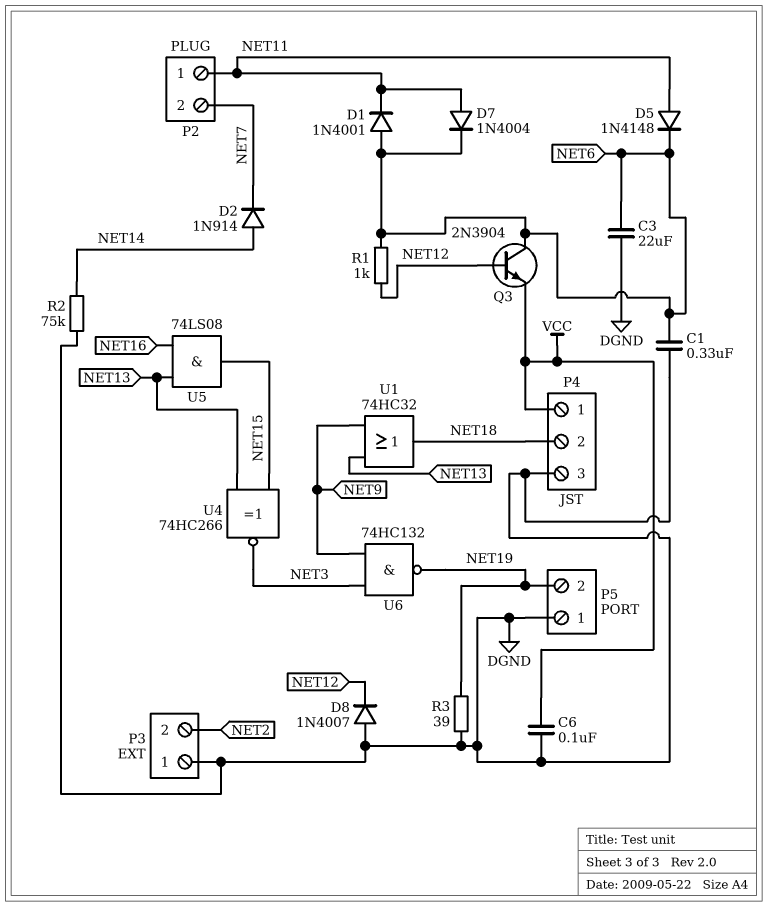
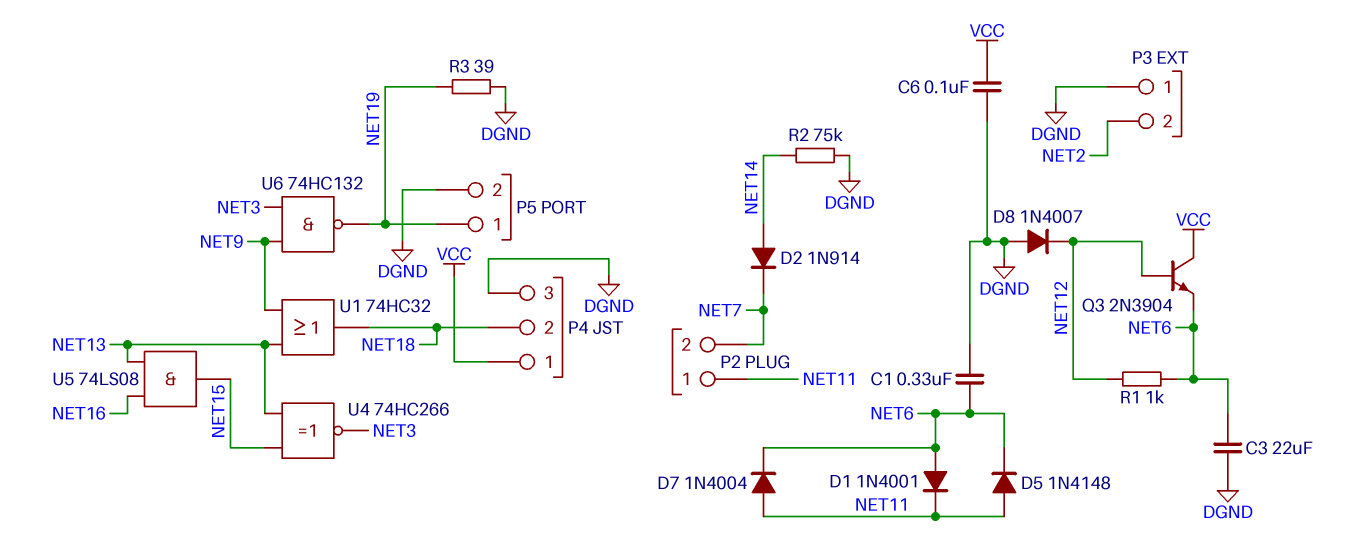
P5 pin 1: DGND -> NET19
P5 pin 2: NET19 -> DGND
Q3: NPN 2N3904 (B NET12, C NET6, E VCC) -> NPN 2N3904 (B NET12, C VCC, E NET6)

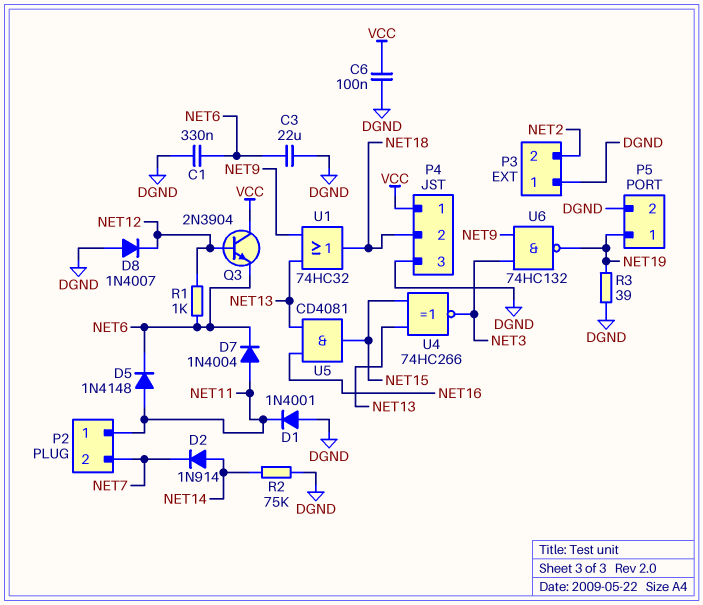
D1: diode 1N4001 (A NET6, K NET11) -> diode 1N4001 (A DGND, K NET11)
U5: AND 74LS08 (in NET13, in NET16, out NET15) -> AND CD4081 (in NET13, in NET16, out NET15)

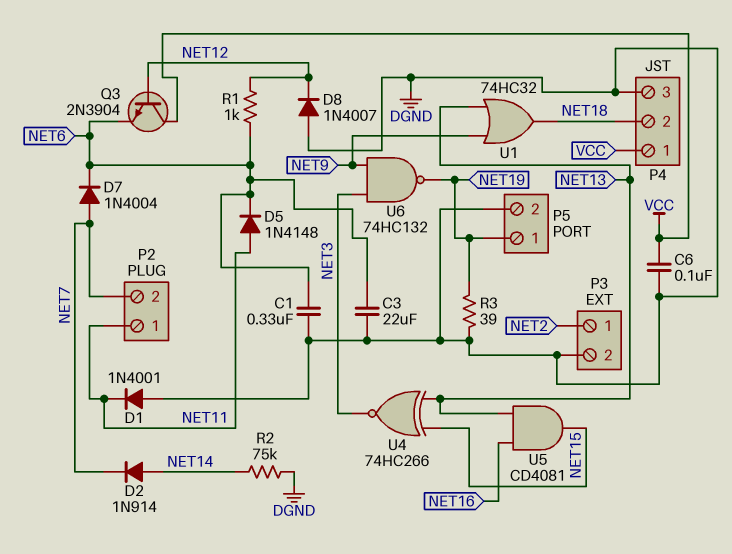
D7: diode 1N4004 (A NET11, K NET6) -> diode 1N4004 (A NET7, K NET6)
P3 pin 1: DGND -> NET2
P3 pin 2: NET2 -> DGND

